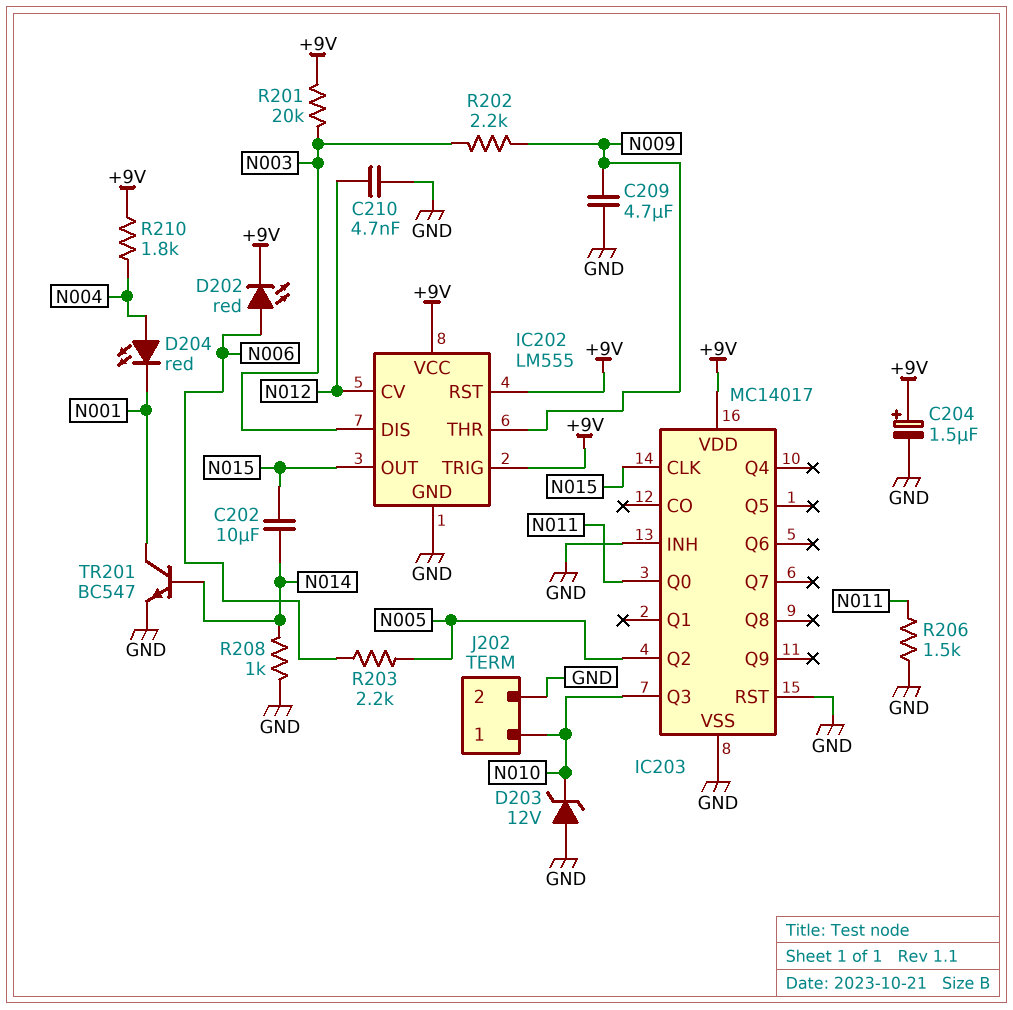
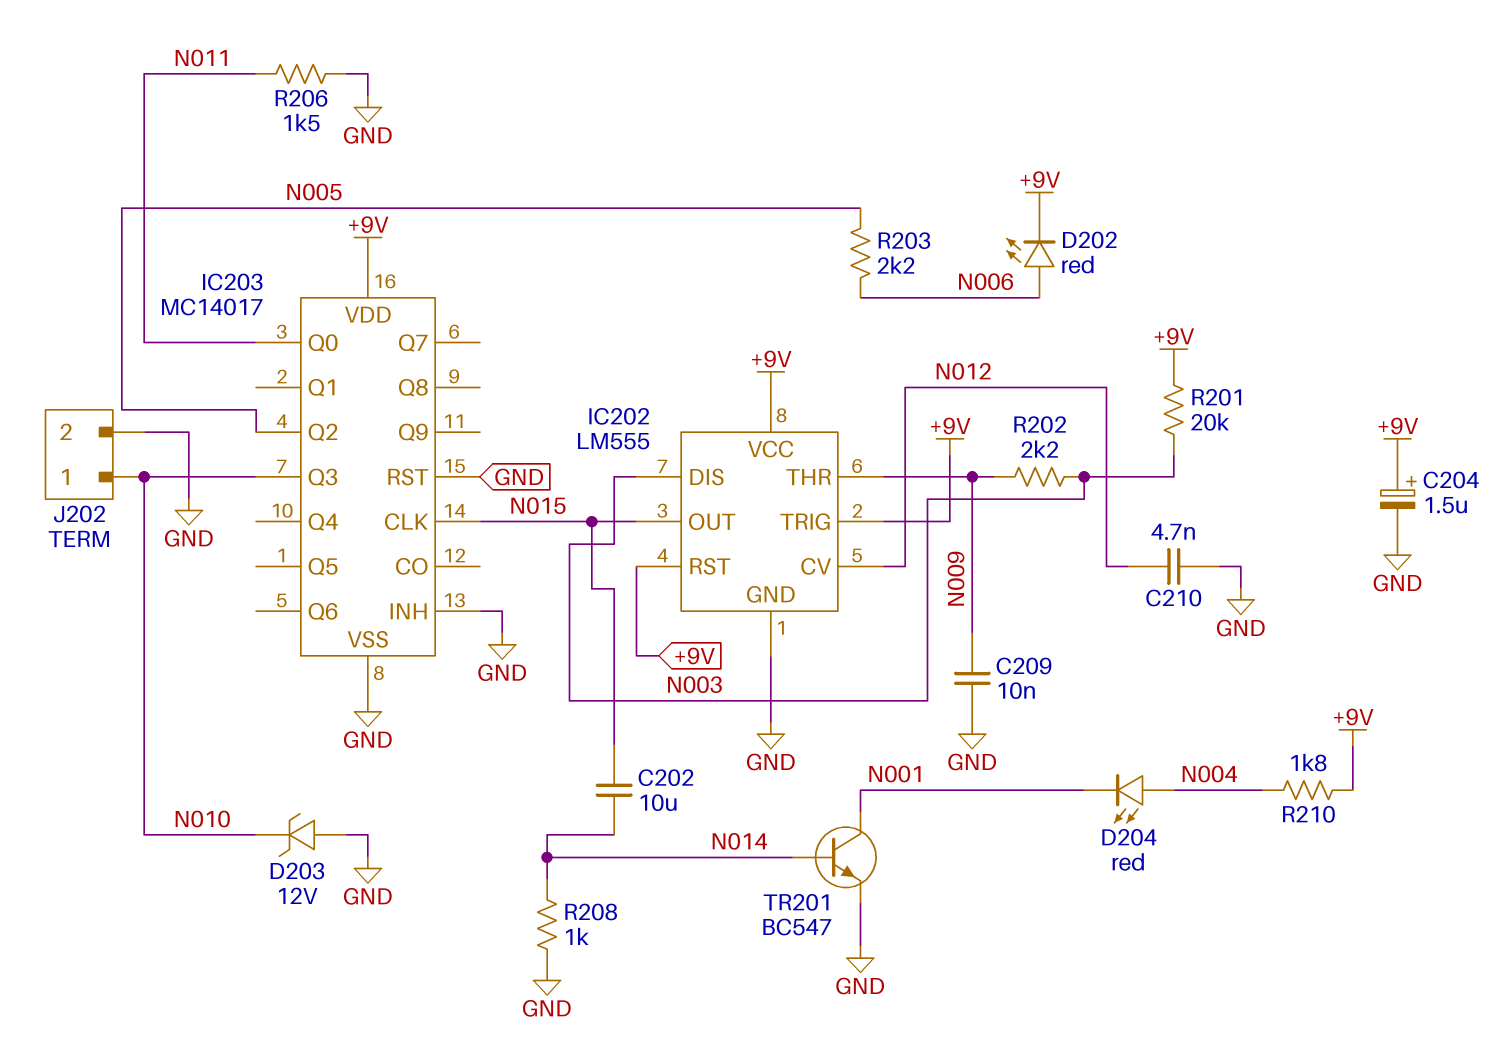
C209: 4.7uF (GND, N009) -> 10nF (GND, N009)

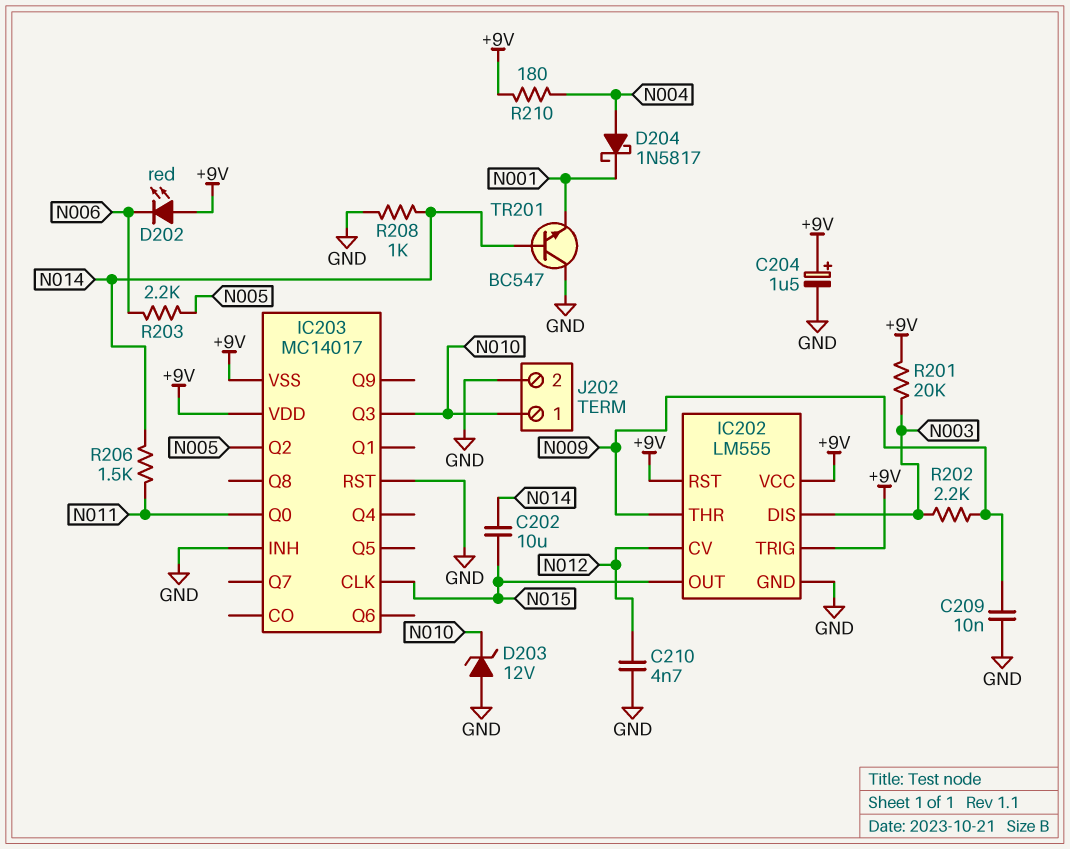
D202: LED red (A N006, K +9V) -> LED red (A +9V, K N006)
D204: LED red (A N004, K N001) -> schottky 1N5817 (A N004, K N001)
IC203 pin VSS: GND -> +9V
R206: 1.5k (GND, N011) -> 1.5k (N011, N014)
R210: 1.8k (+9V, N004) -> 180 (+9V, N004)
TR201: NPN BC547 (B N014, C N001, E GND) -> NPN BC547 (B N014, C GND, E N001)

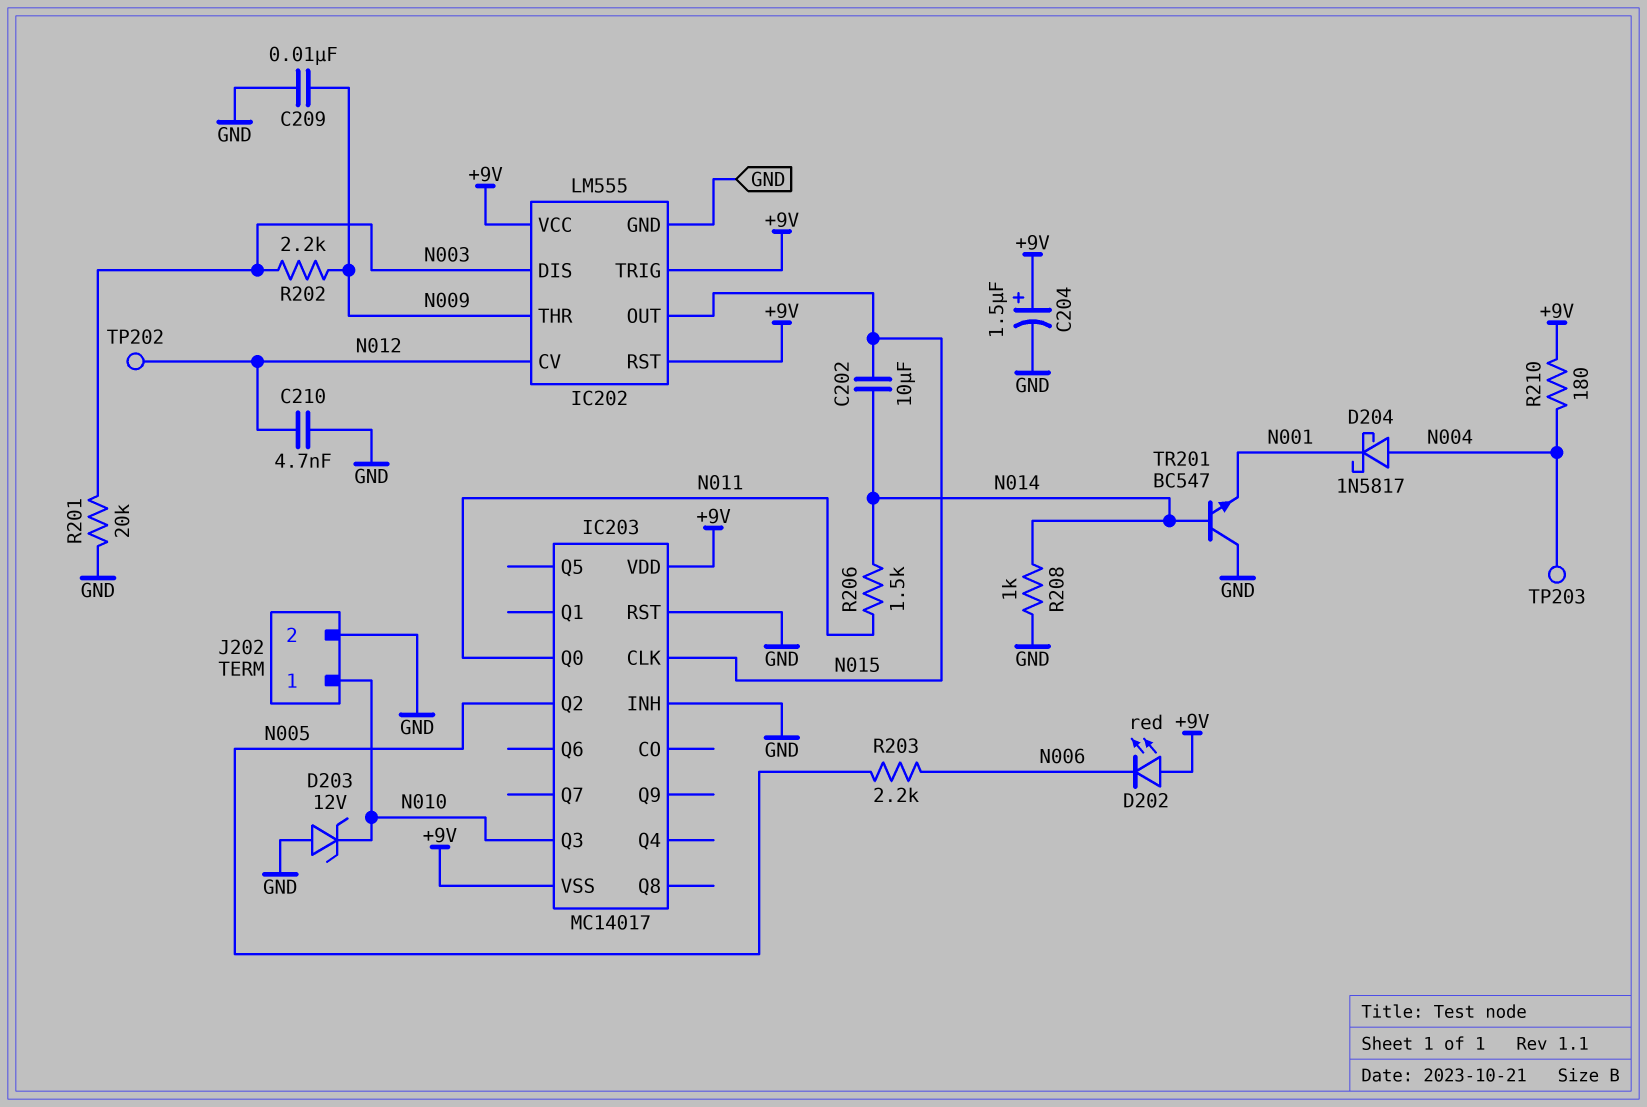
R201: 20k (+9V, N003) -> 20k (GND, N003)
TP202: none -> test point (N012)
TP203: none -> test point (N004)

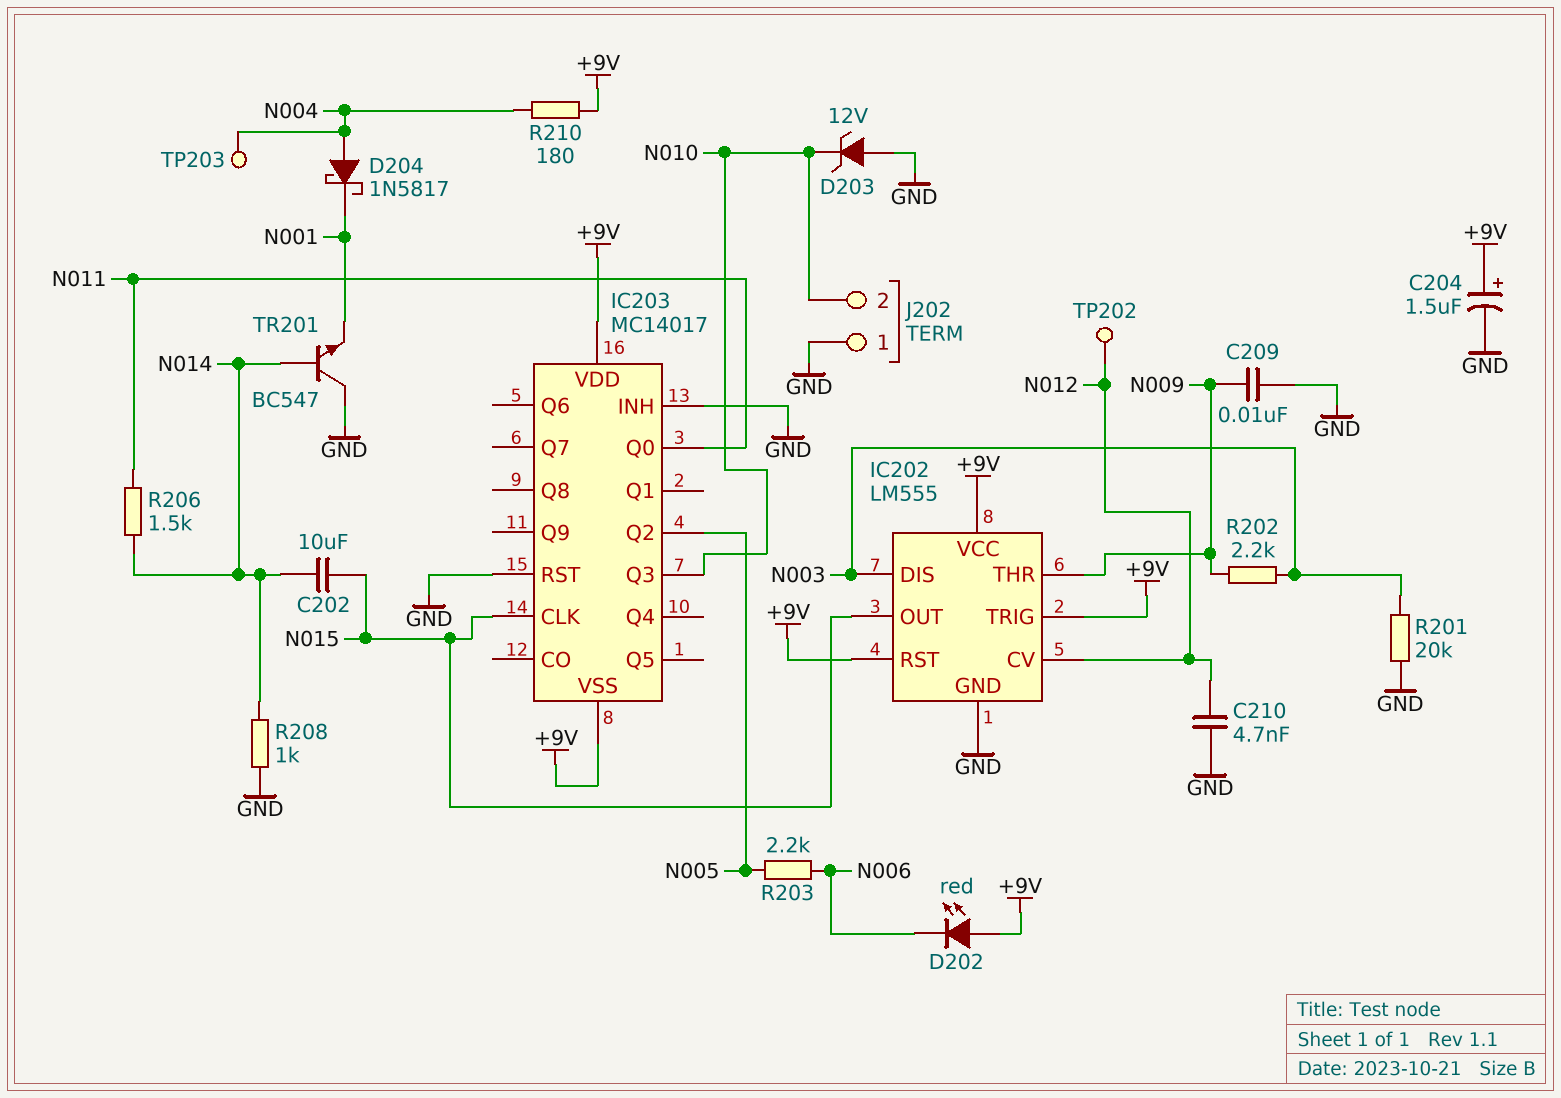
J202 pin 1: N010 -> GND
J202 pin 2: GND -> N010

